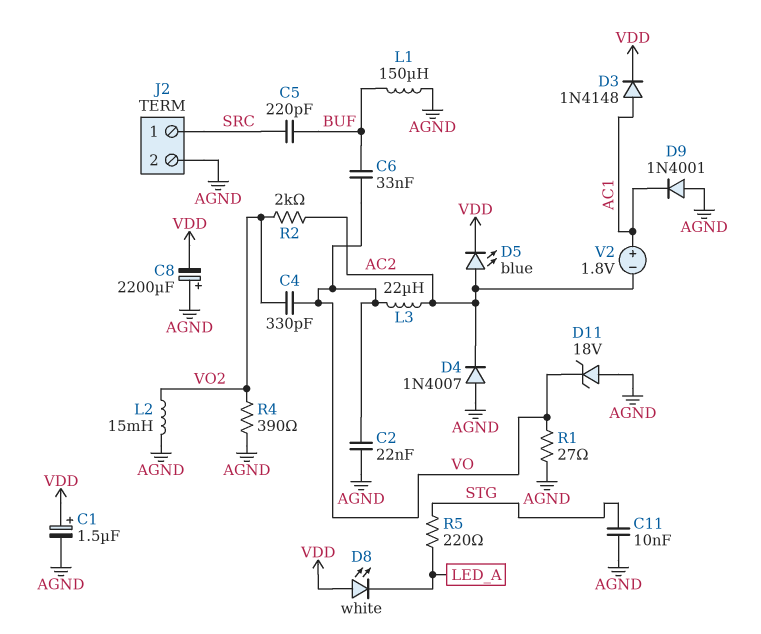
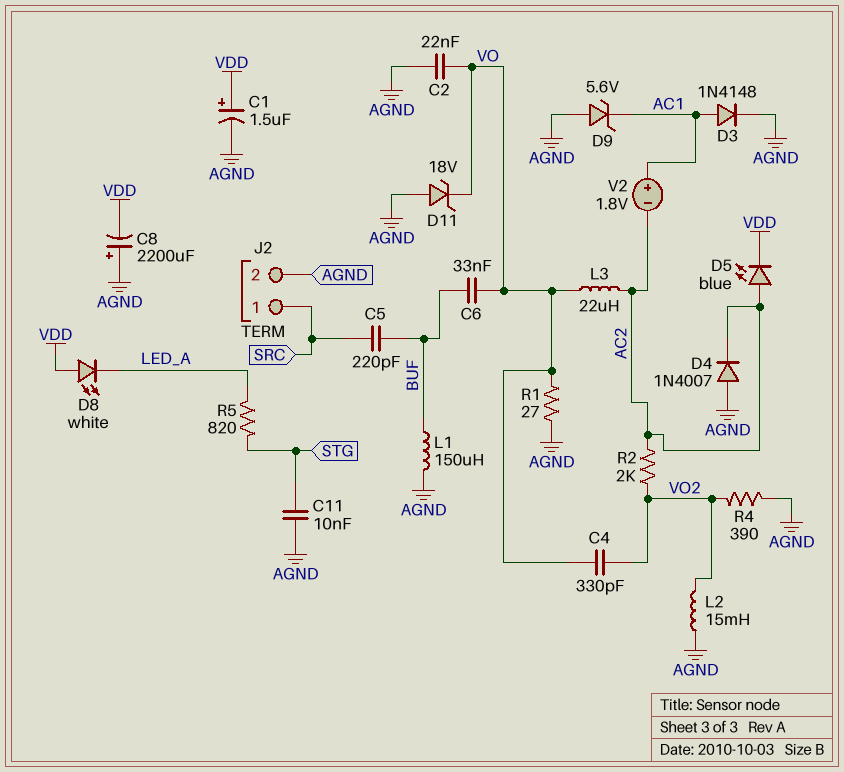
D3: diode 1N4148 (A AC1, K VDD) -> diode 1N4148 (A AC1, K AGND)
D9: diode 1N4001 (A AGND, K AC1) -> zener 5.6V (A AGND, K AC1)
R5: 220 (LED_A, STG) -> 820 (LED_A, STG)

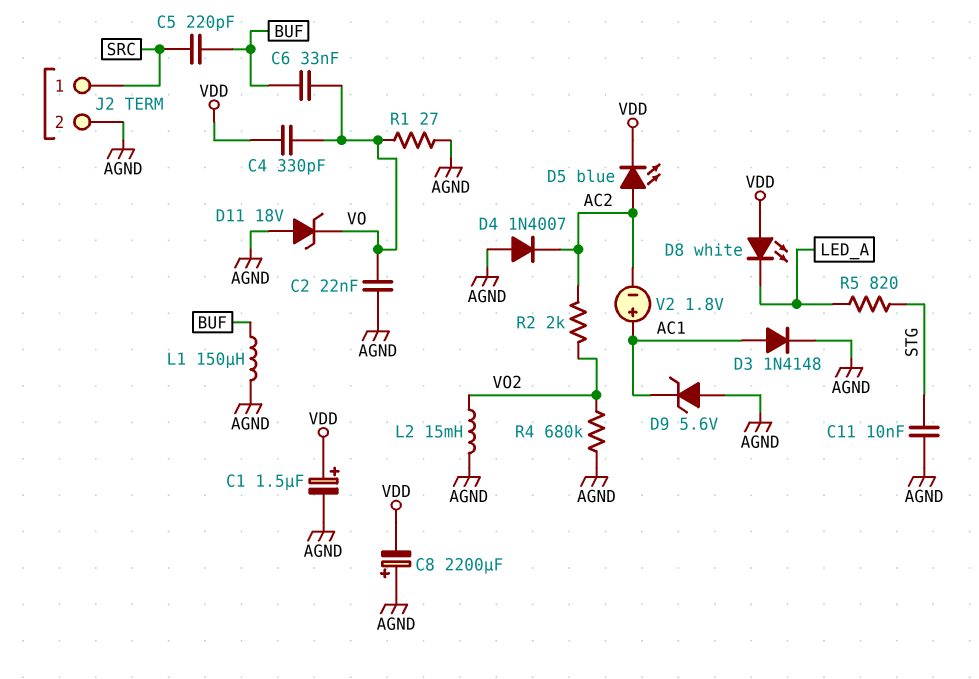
C4: 330pF (VO, VO2) -> 330pF (VDD, VO)
L3: 22uH (AC2, VO) -> none
R4: 390 (AGND, VO2) -> 680k (AGND, VO2)

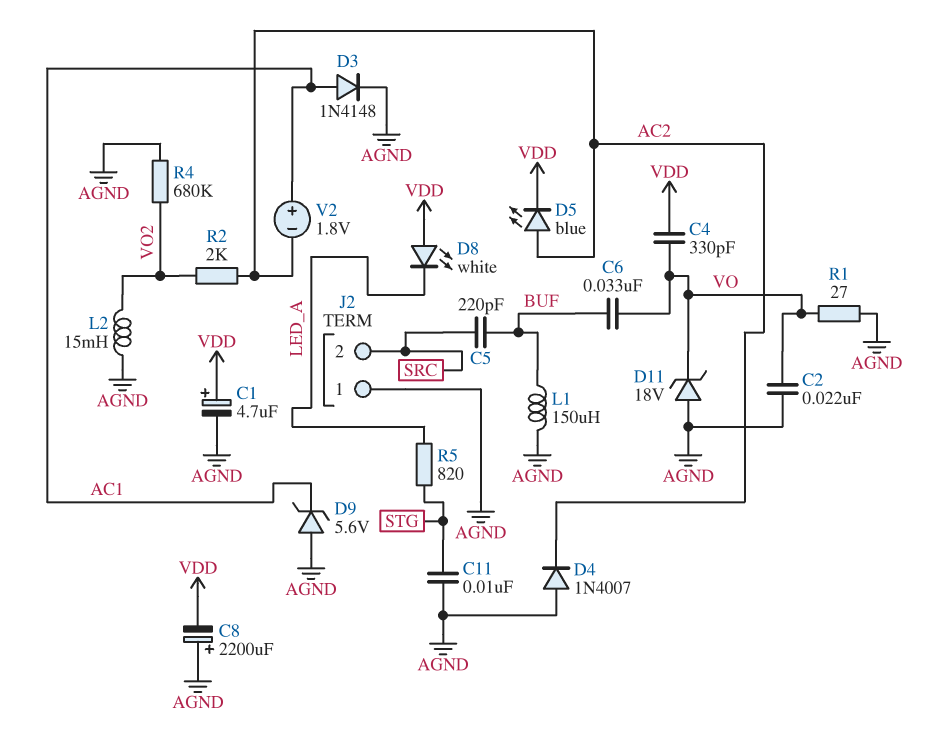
C1: 1.5uF (plus VDD, minus AGND) -> 4.7uF (plus VDD, minus AGND)
J2 pin 1: SRC -> AGND
J2 pin 2: AGND -> SRC

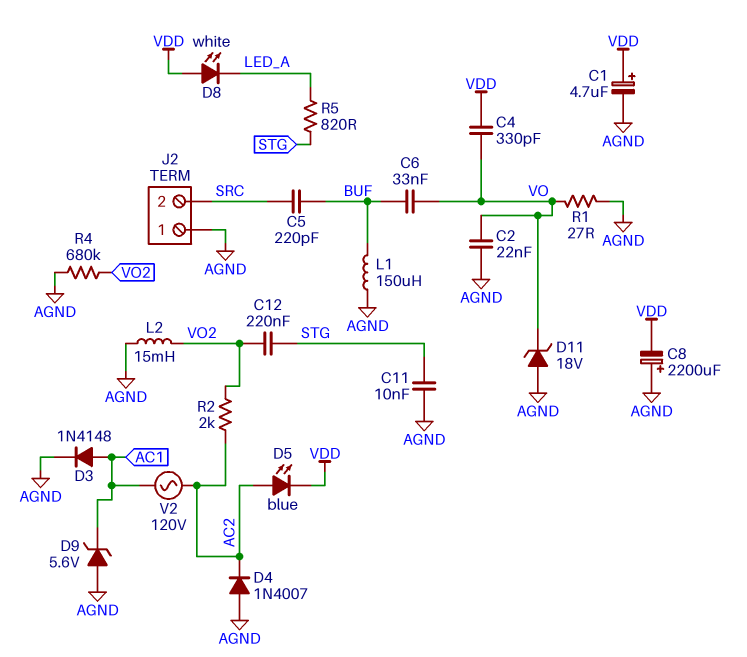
C12: none -> 220nF (STG, VO2)
V2: 1.8V (plus AC1, minus AC2) -> AC 120V (AC1, AC2)

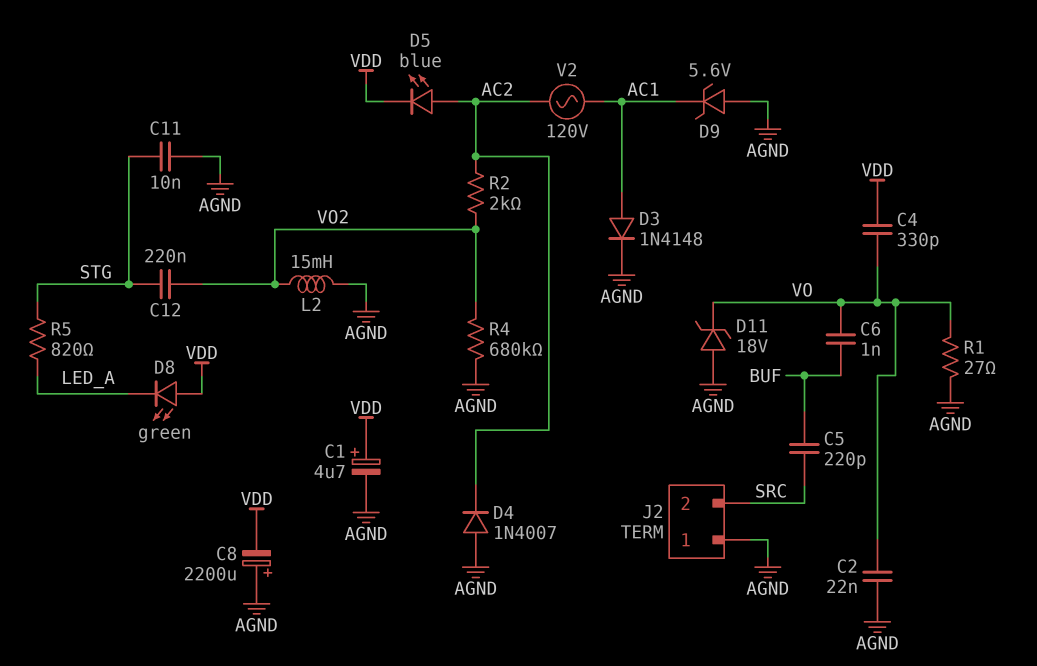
C6: 33nF (BUF, VO) -> 1nF (BUF, VO)
D8: LED white (A VDD, K LED_A) -> LED green (A VDD, K LED_A)
L1: 150uH (AGND, BUF) -> none

